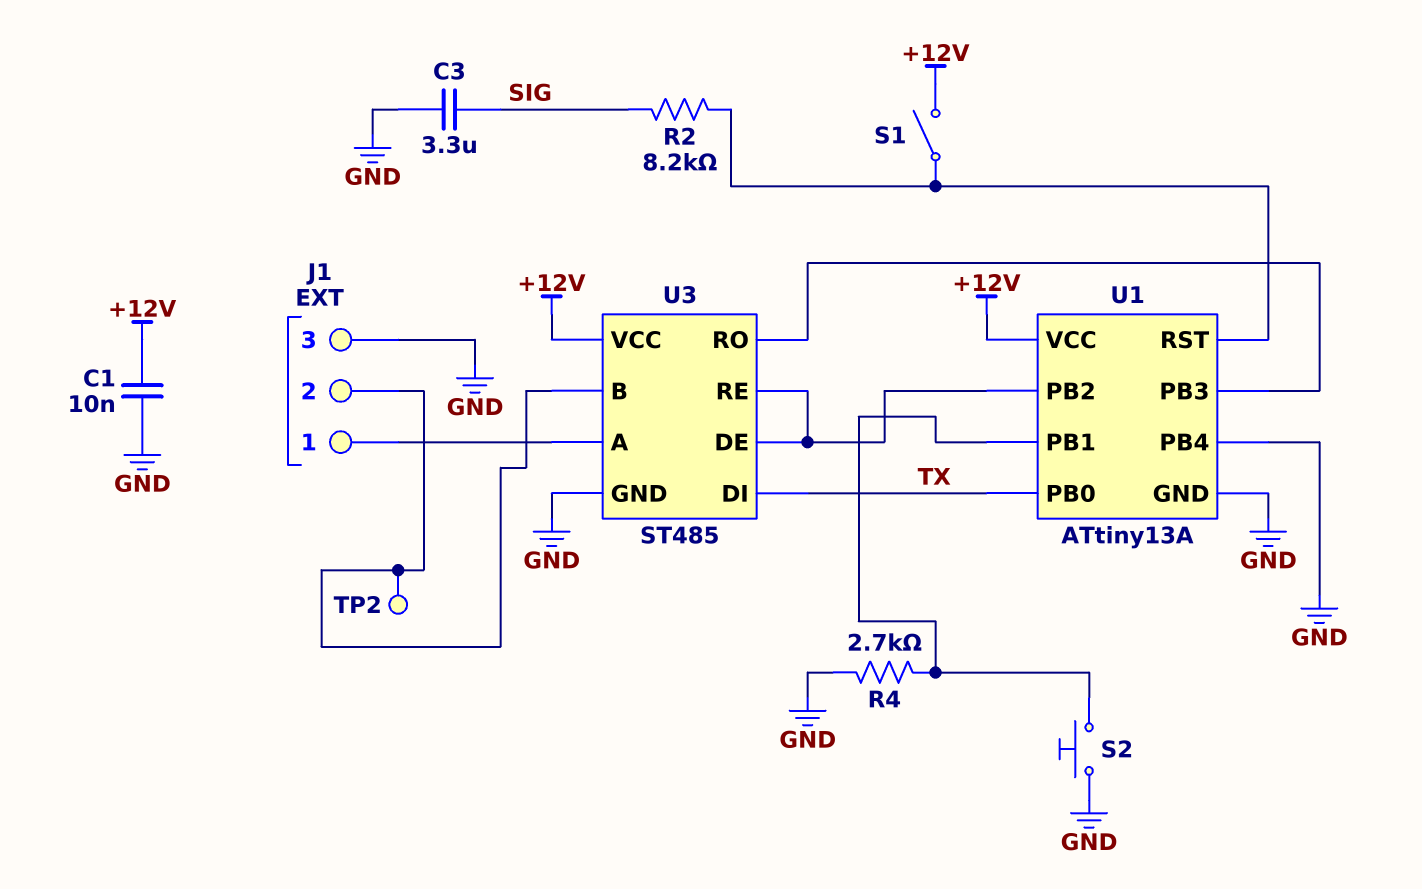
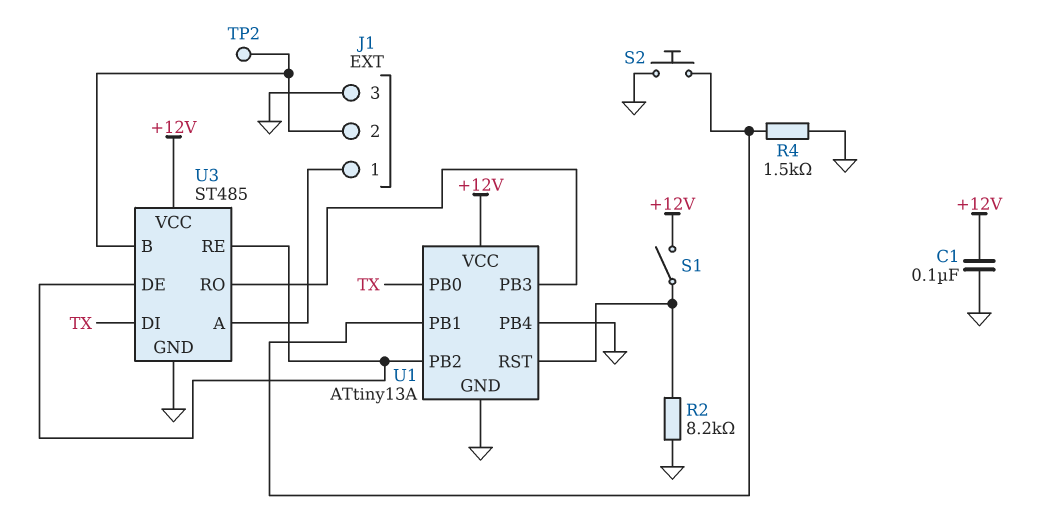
C1: 10nF (+12V, GND) -> 100nF (+12V, GND)
C3: 3.3uF (GND, SIG) -> none
R2: 8.2k (SIG, U1/RST) -> 8.2k (GND, U1/RST)
R4: 2.7k (GND, U1/PB1) -> 1.5k (GND, U1/PB1)

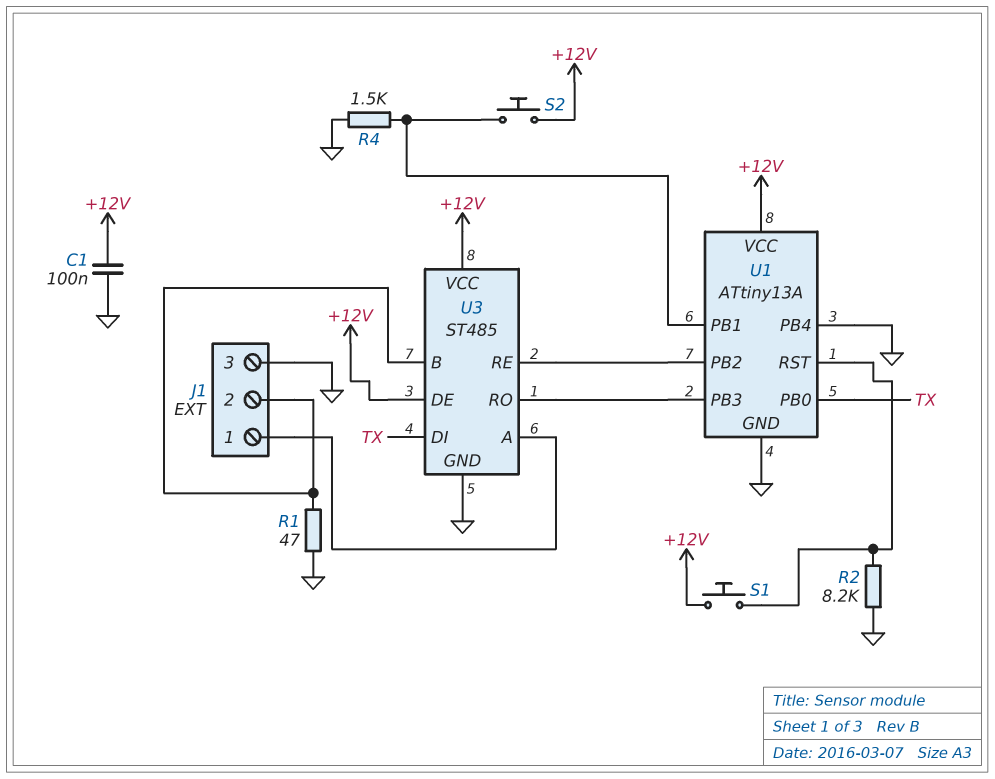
R1: none -> 47 (GND, J1/2)
S1: switch (+12V, U1/RST) -> button (+12V, U1/RST)
S2: button (GND, U1/PB1) -> button (+12V, U1/PB1)
TP2: test point (J1/2) -> none
U3 pin DE: U1/PB2 -> +12V

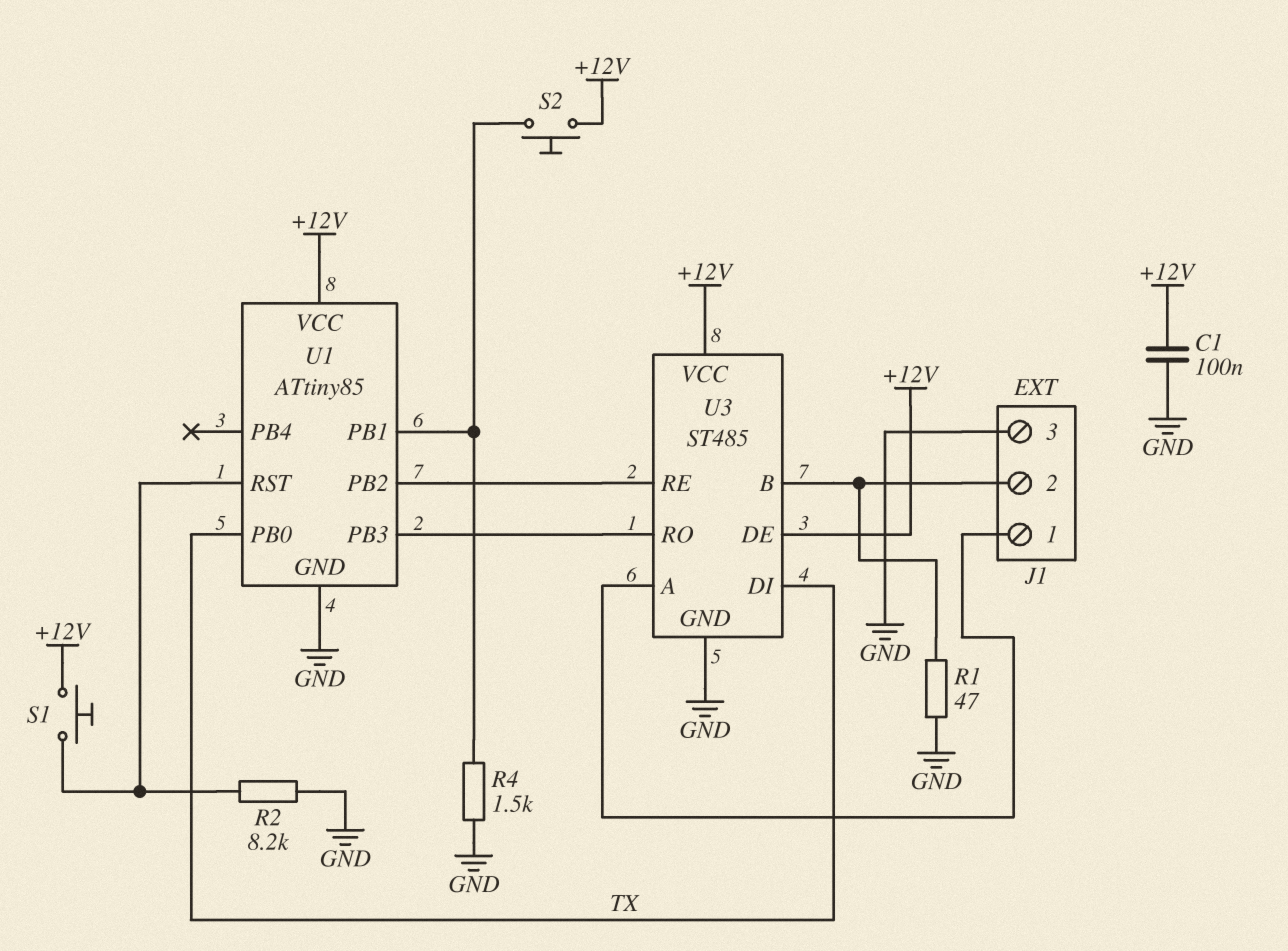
U1: ATtiny13A -> ATtiny85
U1 pin PB4: GND -> none

